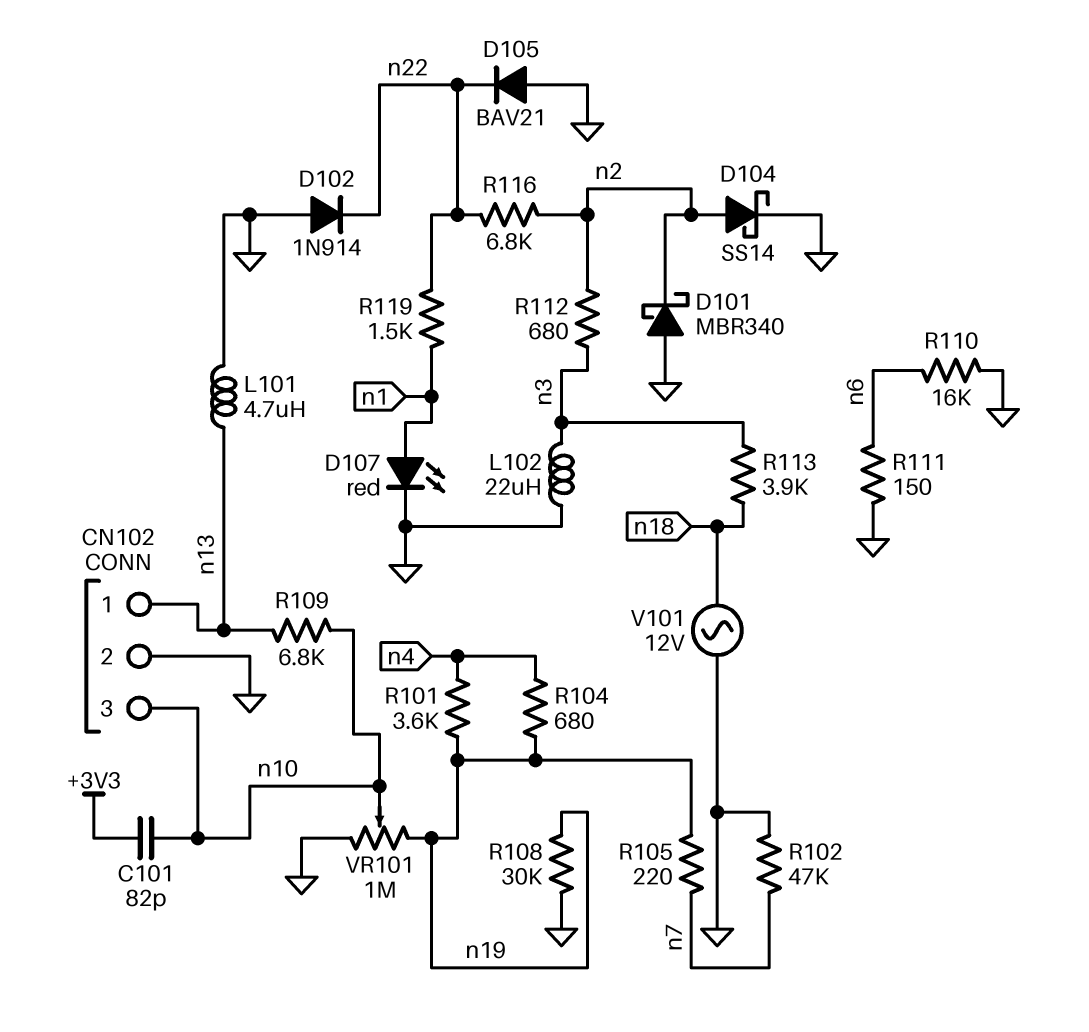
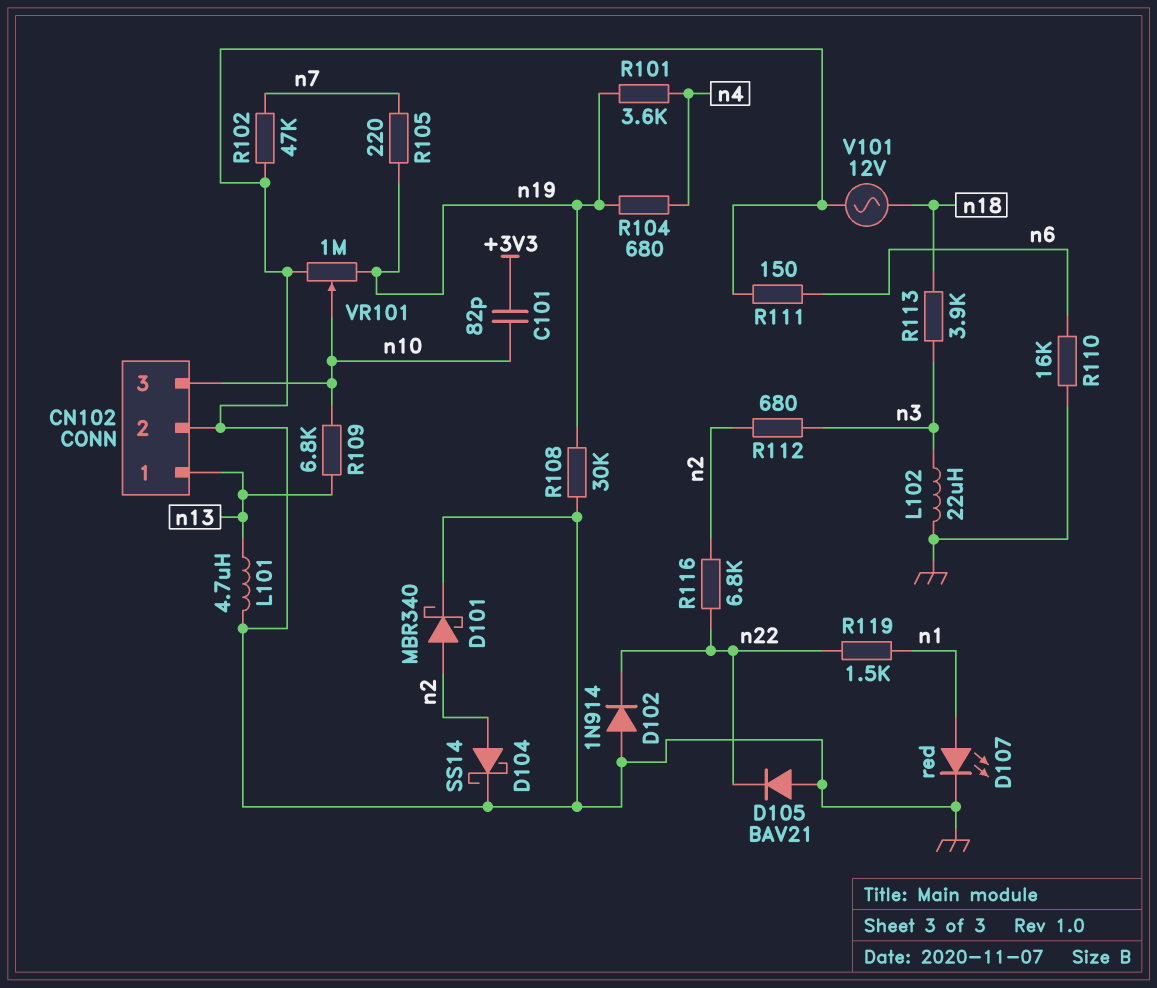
D101: schottky MBR340 (A GND, K n2) -> schottky MBR340 (A n2, K GND)

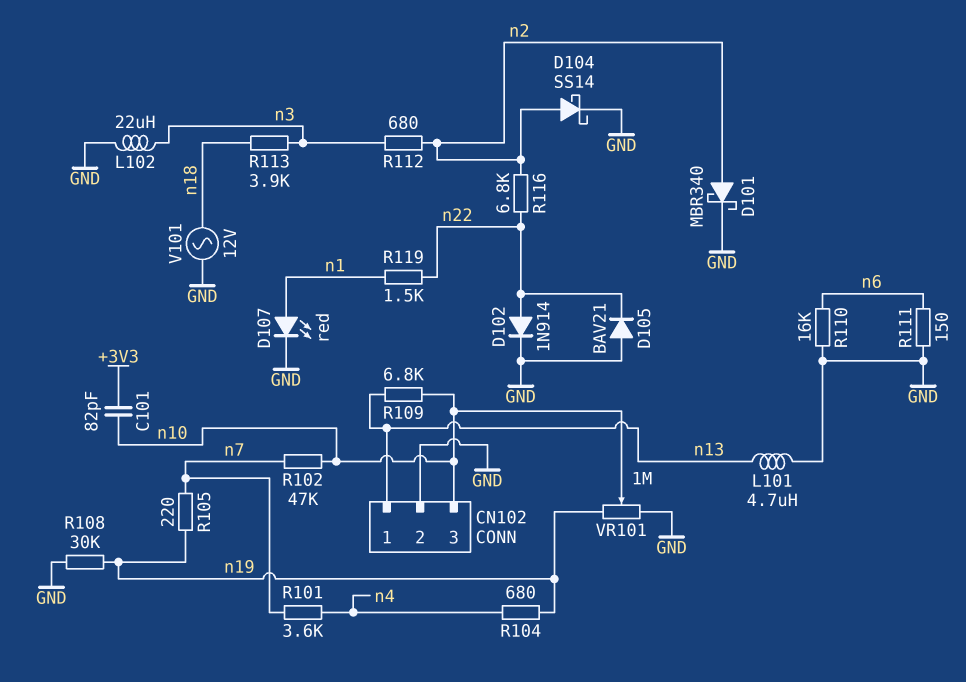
D102: diode 1N914 (A GND, K n22) -> diode 1N914 (A n22, K GND)
R101: 3.6k (n4, n19) -> 3.6k (n4, n7)
R102: 47k (GND, n7) -> 47k (n7, n10)

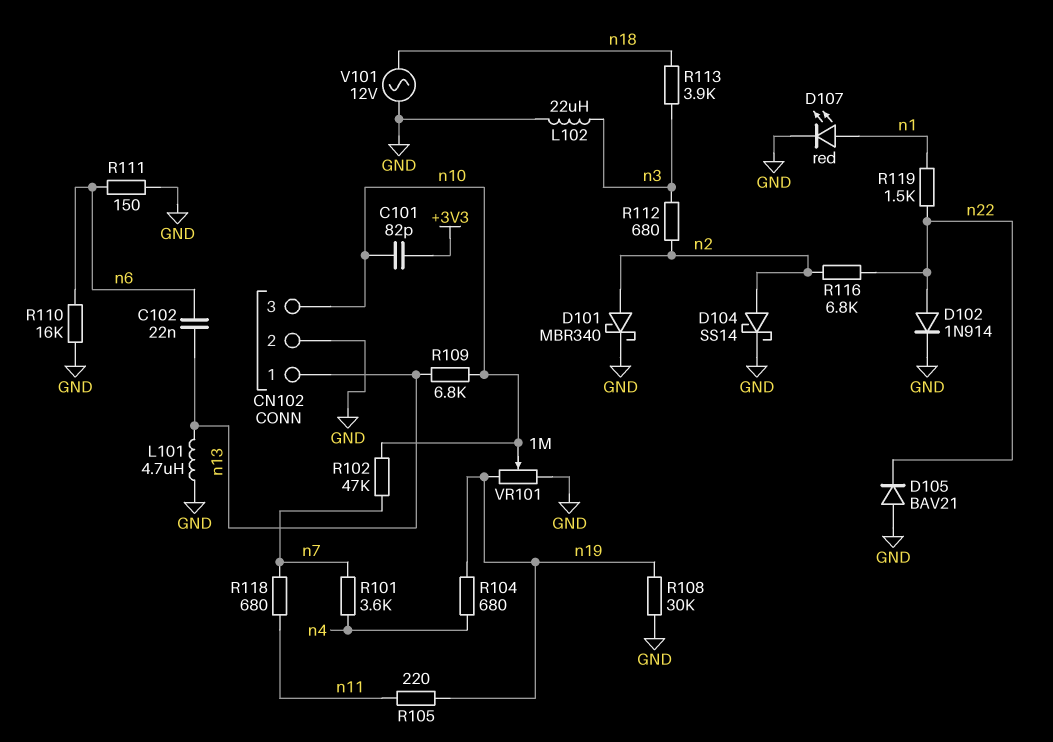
C102: none -> 22nF (n6, n13)
R105: 220 (n7, n19) -> 220 (n11, n19)
R118: none -> 680 (n7, n11)

